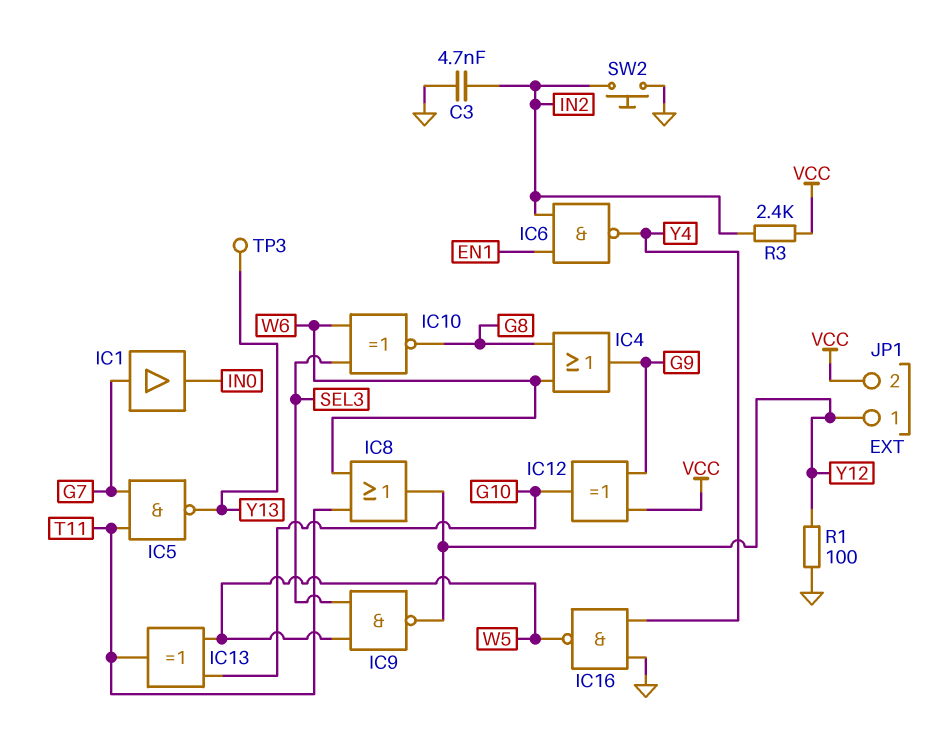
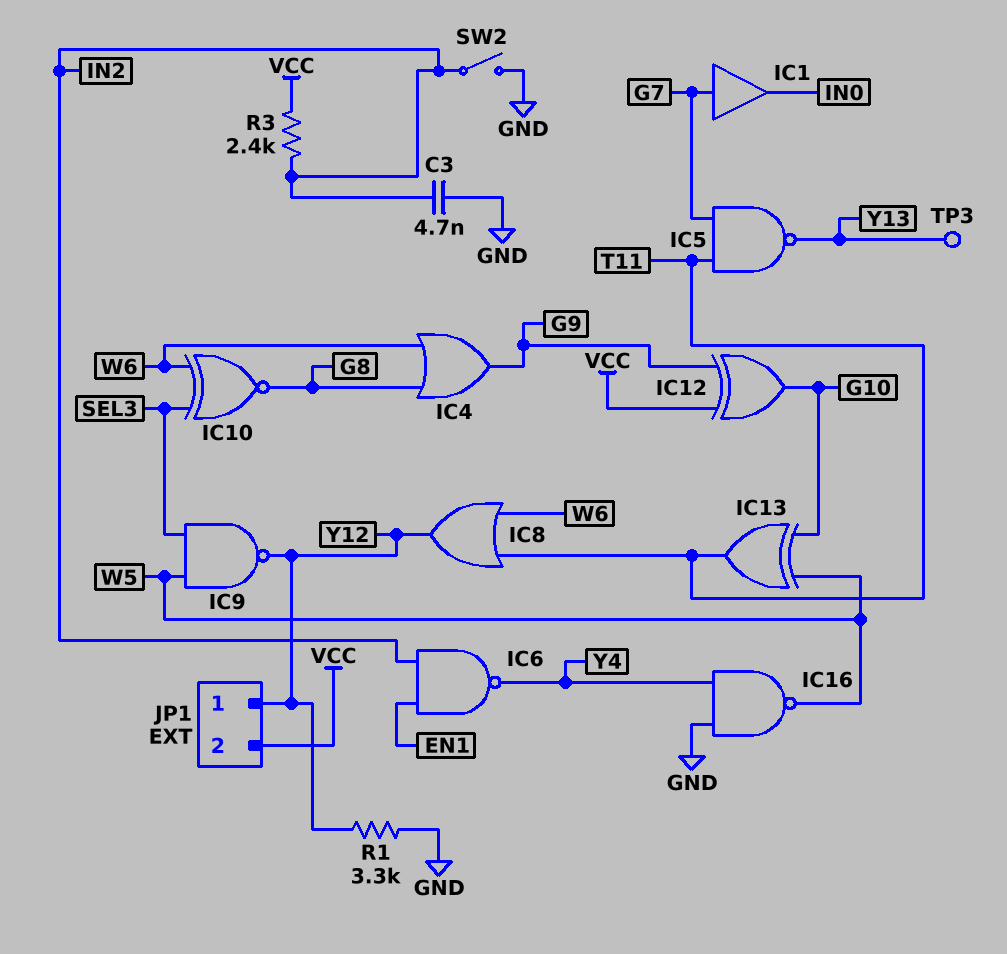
R1: 100 (GND, Y12) -> 3.3k (GND, Y12)
SW2: button (GND, IN2) -> switch (GND, IN2)

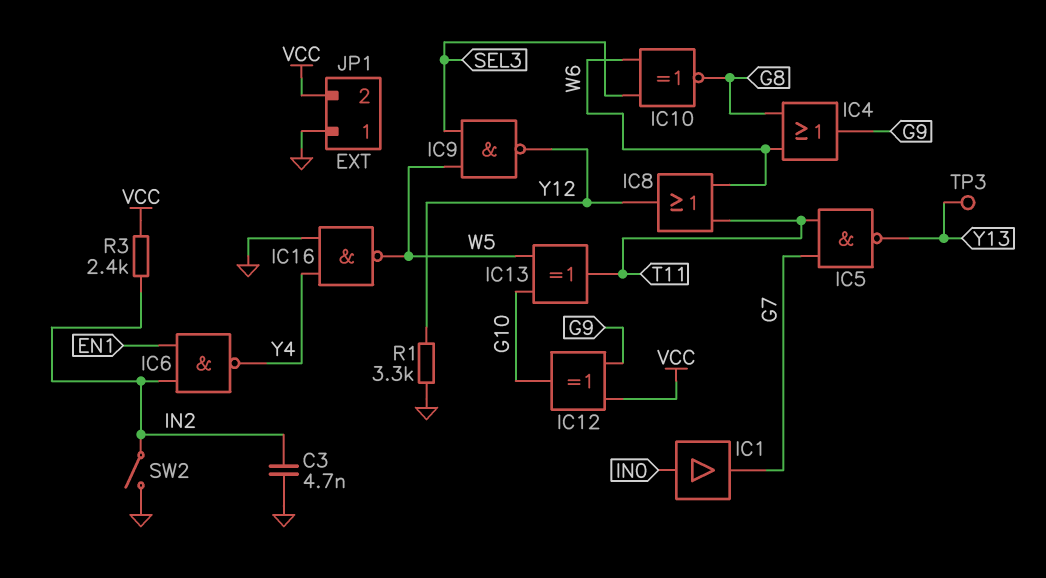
IC1: buffer (in G7, out IN0) -> buffer (in IN0, out G7)
JP1 pin 1: Y12 -> GND

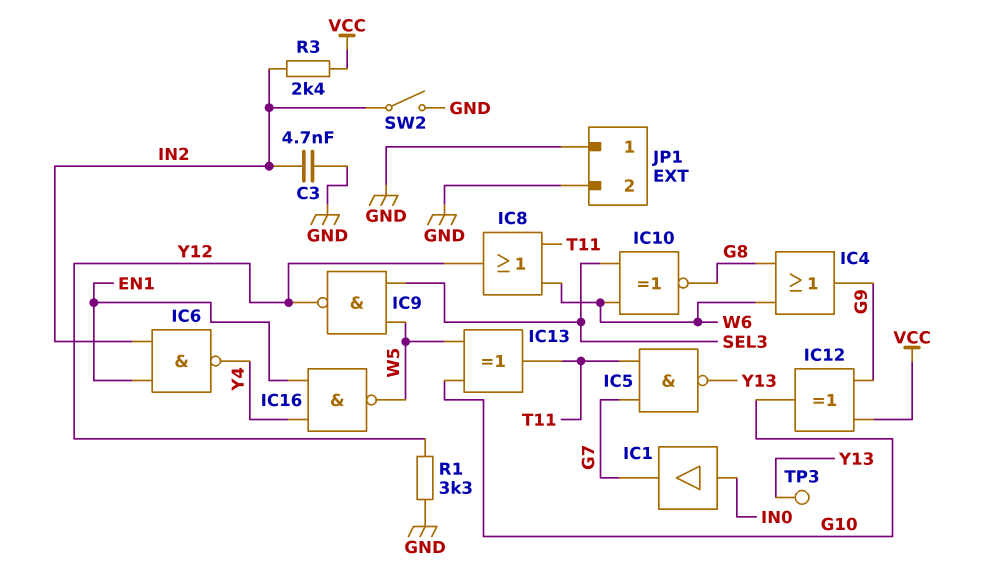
IC16: NAND (in GND, in Y4, out W5) -> NAND (in EN1, in Y4, out W5)
JP1 pin 2: VCC -> GND

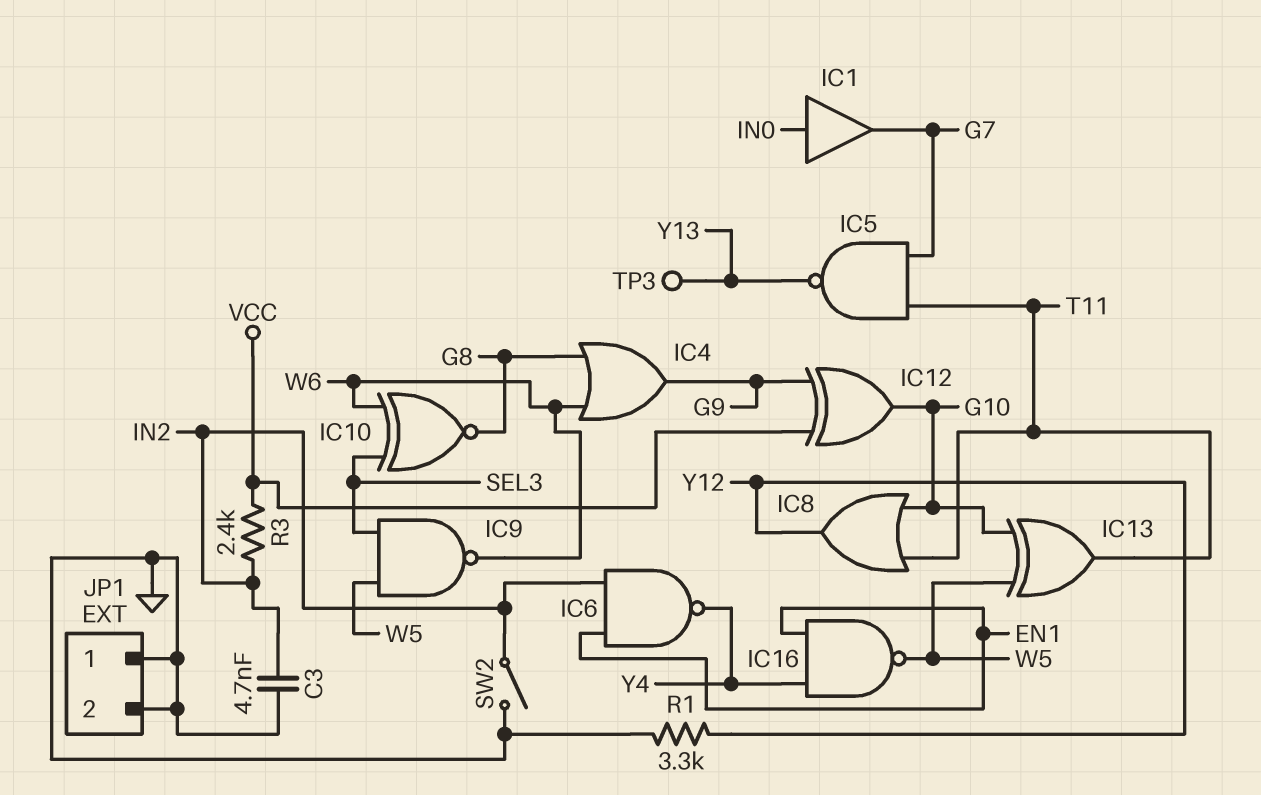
IC8: OR (in T11, in W6, out Y12) -> OR (in G10, in T11, out Y12)
IC9: NAND (in SEL3, in W5, out Y12) -> NAND (in SEL3, in W5, out W6)

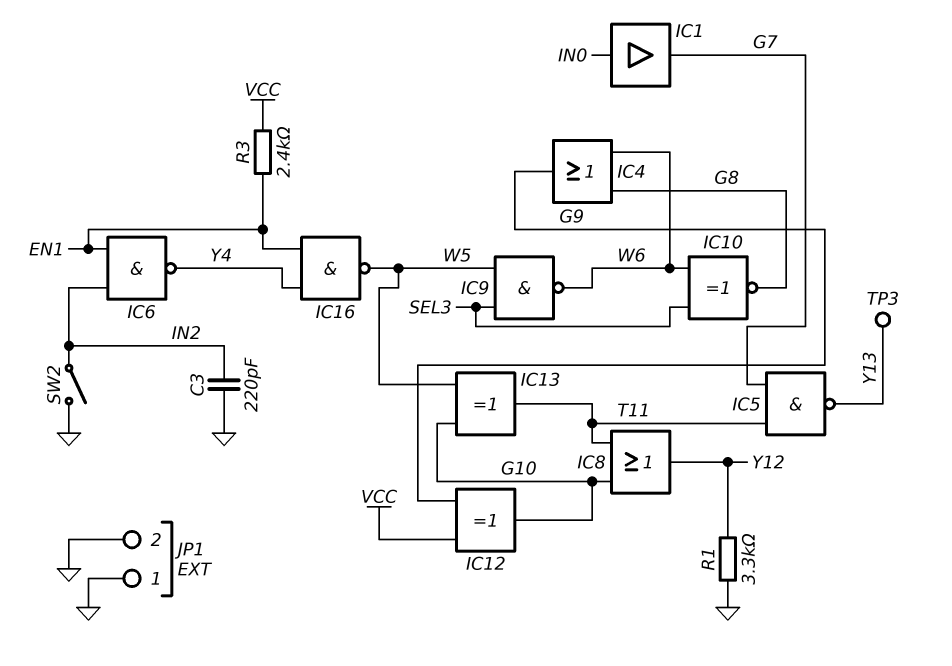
C3: 4.7nF (GND, IN2) -> 220pF (GND, IN2)
R3: 2.4k (IN2, VCC) -> 2.4k (EN1, VCC)

